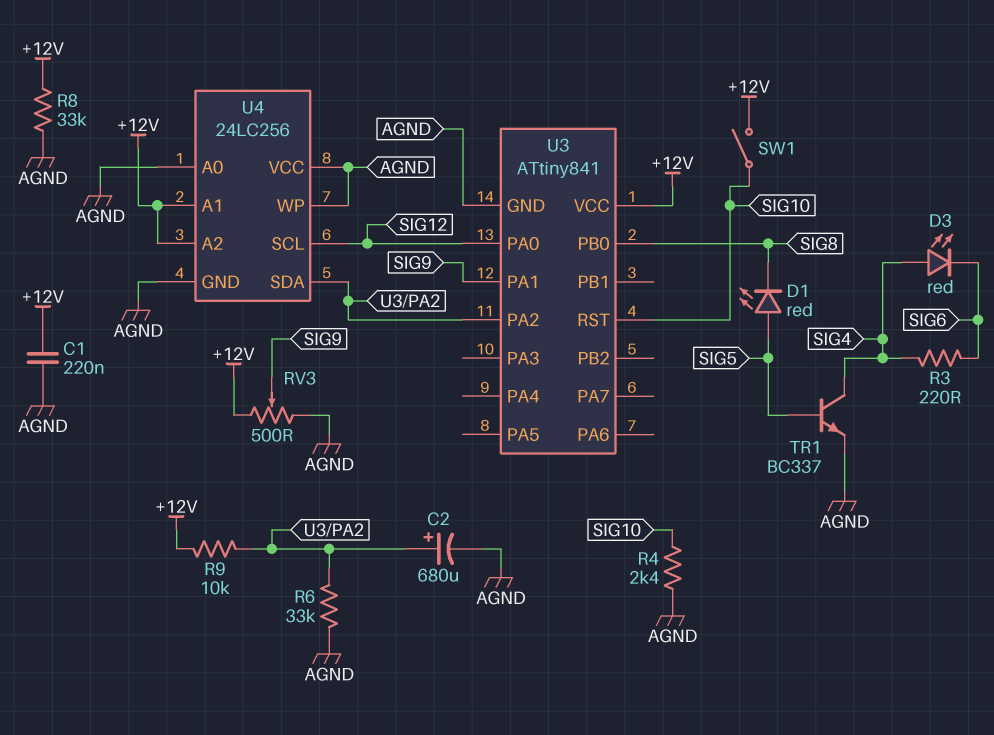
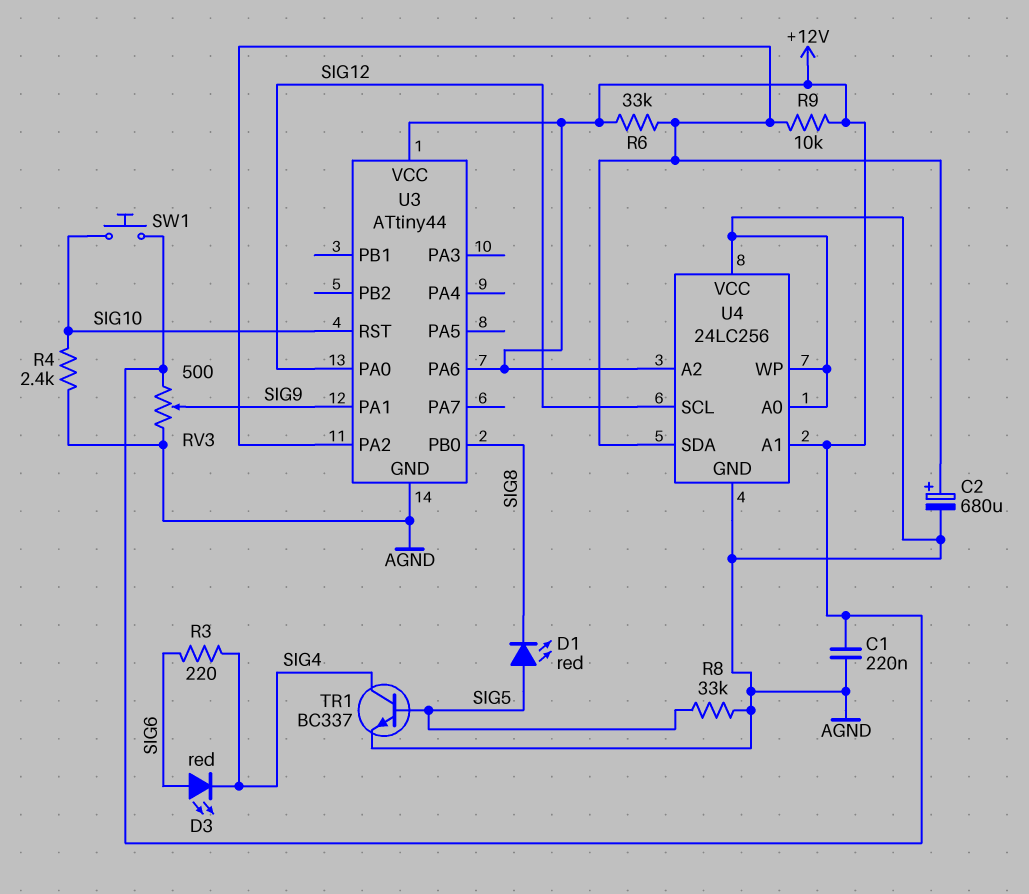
D3: LED red (A SIG4, K SIG6) -> LED red (A SIG6, K SIG4)
R6: 33k (AGND, U3/PA2) -> 33k (+12V, U3/PA2)
R8: 33k (+12V, AGND) -> 33k (AGND, SIG5)
SW1: switch (+12V, SIG10) -> button (+12V, SIG10)
U3: ATtiny841 -> ATtiny44
U3 pin PA6: none -> +12V

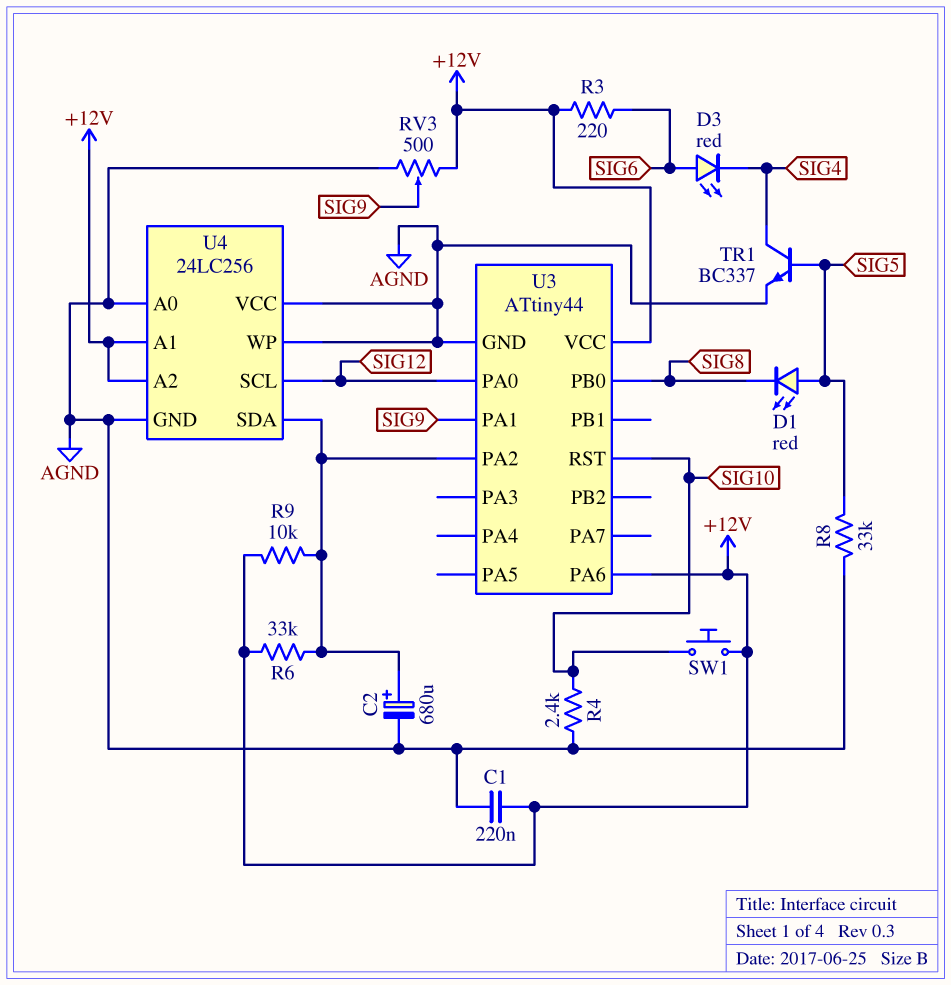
R3: 220 (SIG4, SIG6) -> 220 (+12V, SIG6)

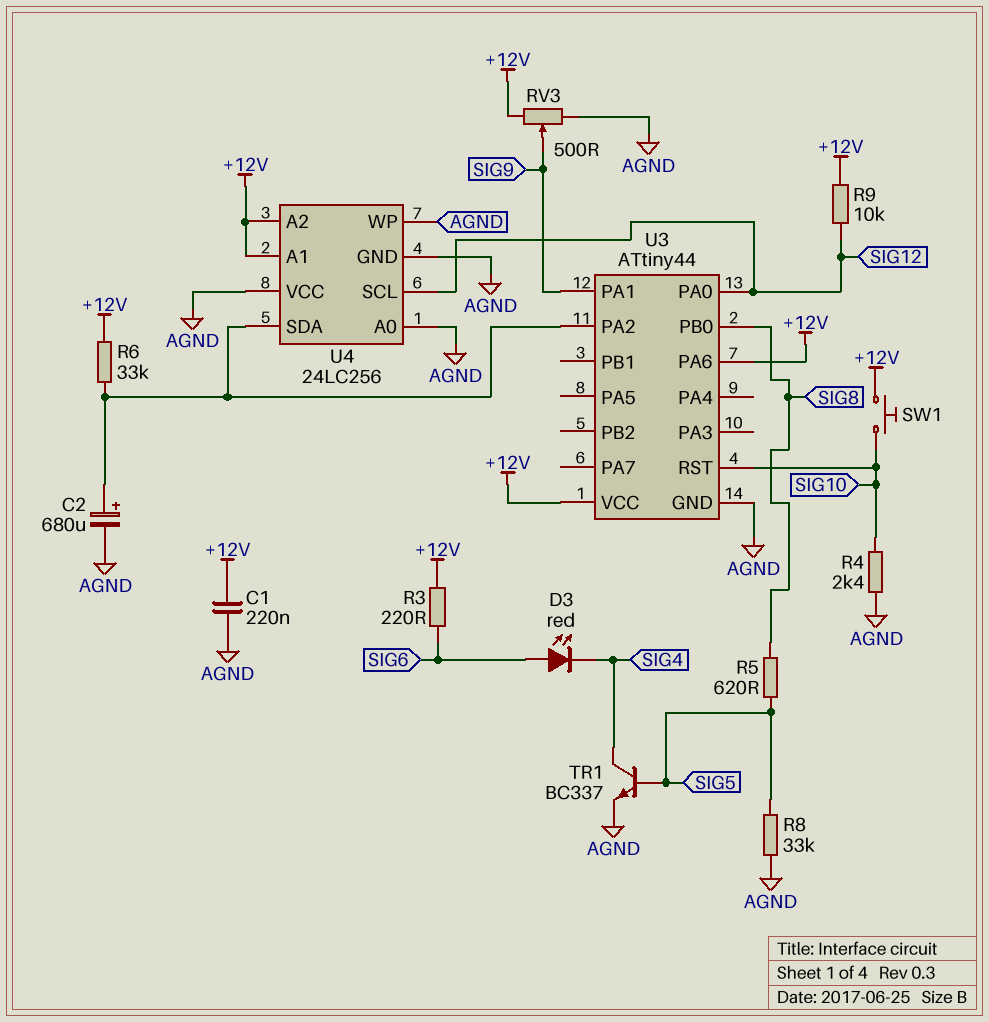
D1: LED red (A SIG5, K SIG8) -> none
R5: none -> 620 (SIG5, SIG8)
R9: 10k (+12V, U3/PA2) -> 10k (+12V, SIG12)

